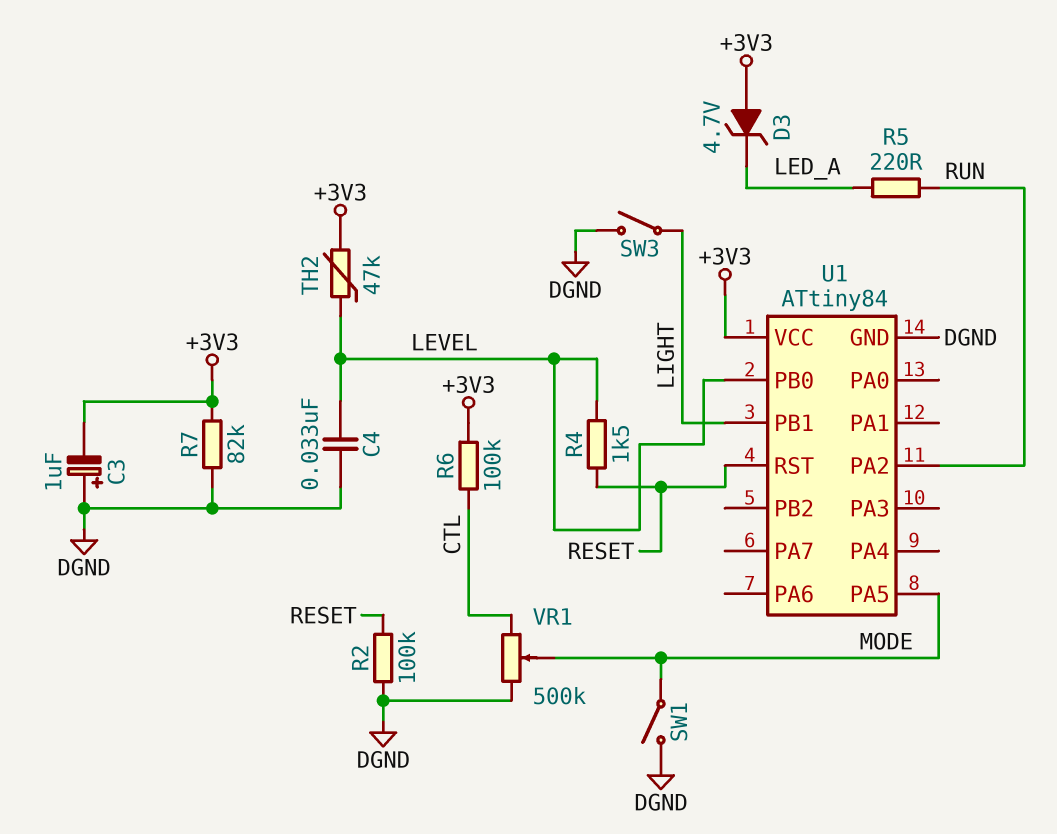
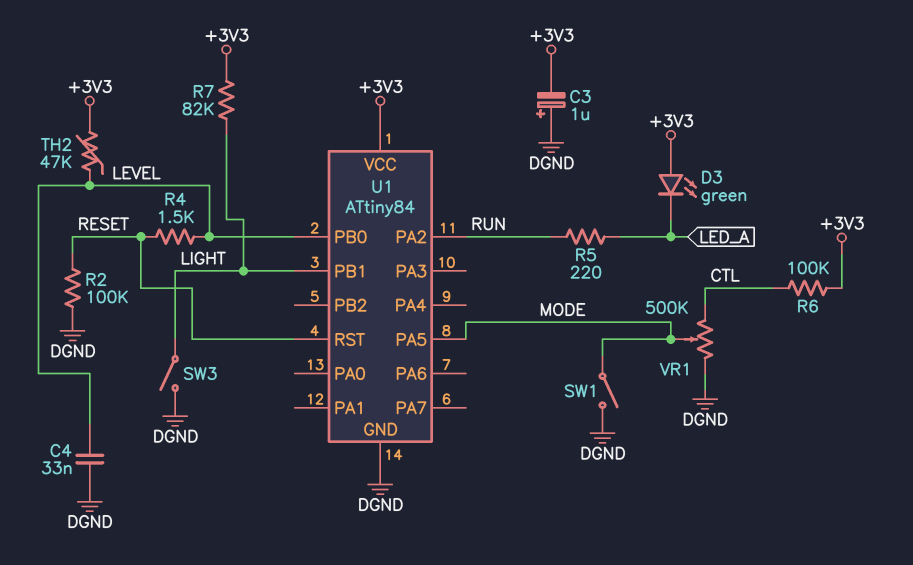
D3: zener 4.7V (A +3V3, K LED_A) -> LED green (A +3V3, K LED_A)
R7: 82k (+3V3, DGND) -> 82k (+3V3, LIGHT)

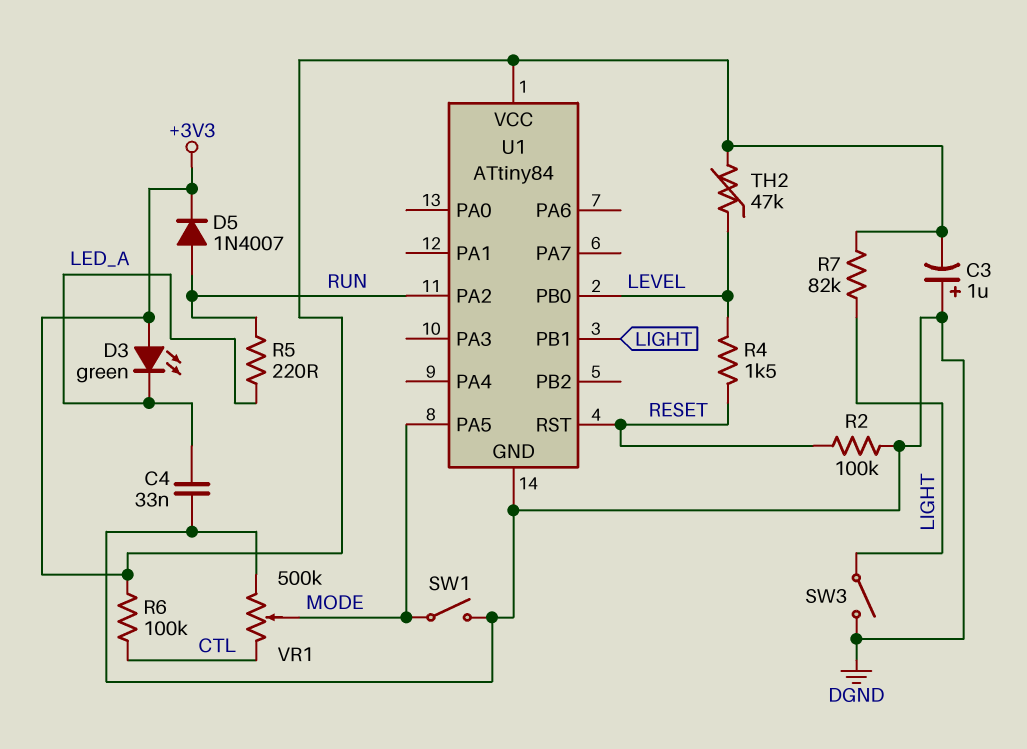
C4: 33nF (DGND, LEVEL) -> 33nF (DGND, LED_A)
D5: none -> diode 1N4007 (A RUN, K +3V3)

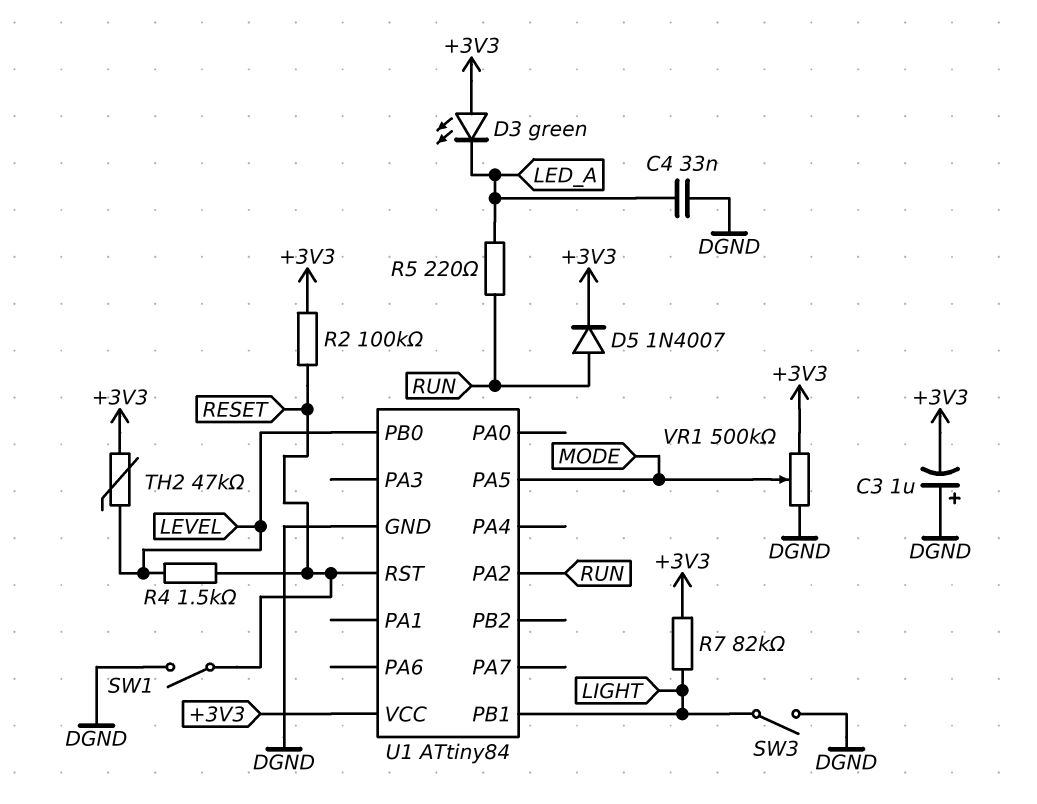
R2: 100k (DGND, RESET) -> 100k (+3V3, RESET)
R6: 100k (+3V3, CTL) -> none
SW1: switch (DGND, MODE) -> switch (DGND, RESET)
VR1: 500k (CTL, DGND, wiper MODE) -> 500k (+3V3, DGND, wiper MODE)

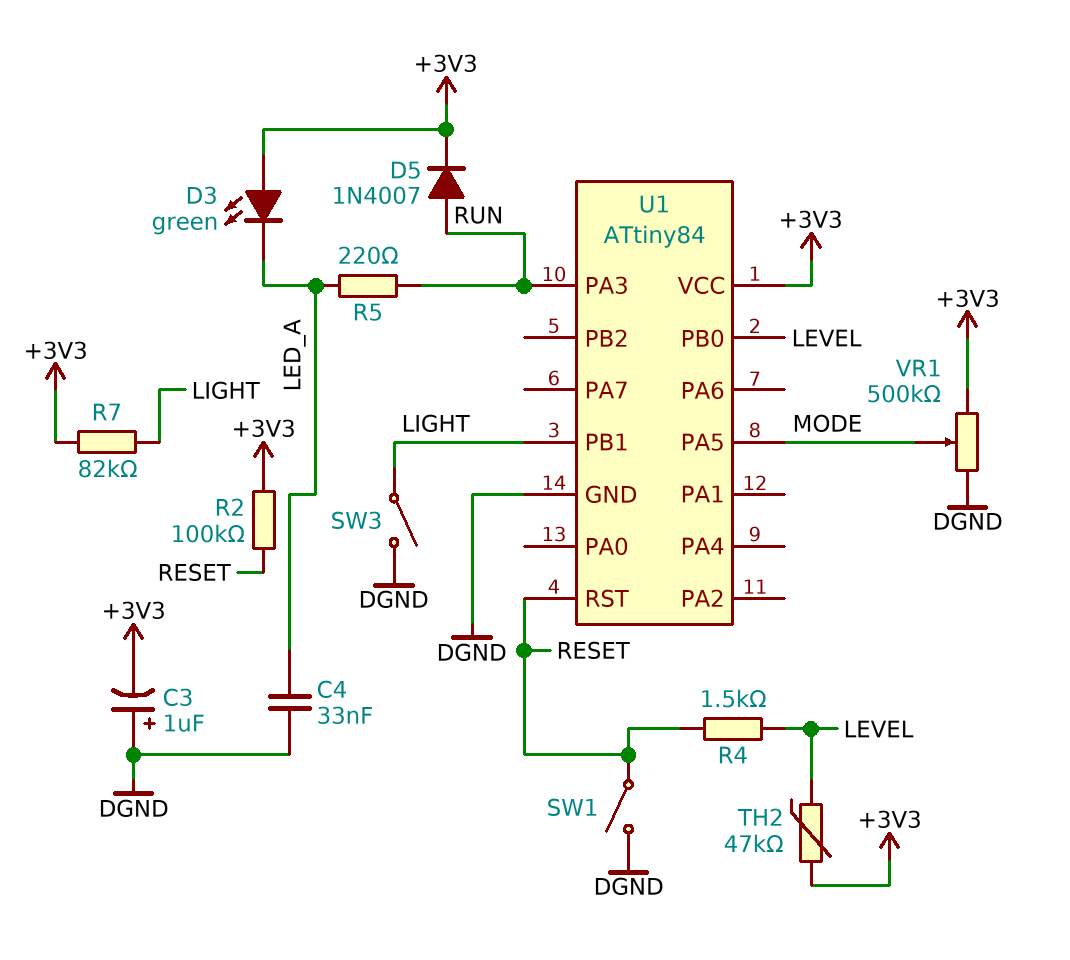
U1 pin PA2: RUN -> none
U1 pin PA3: none -> RUN

